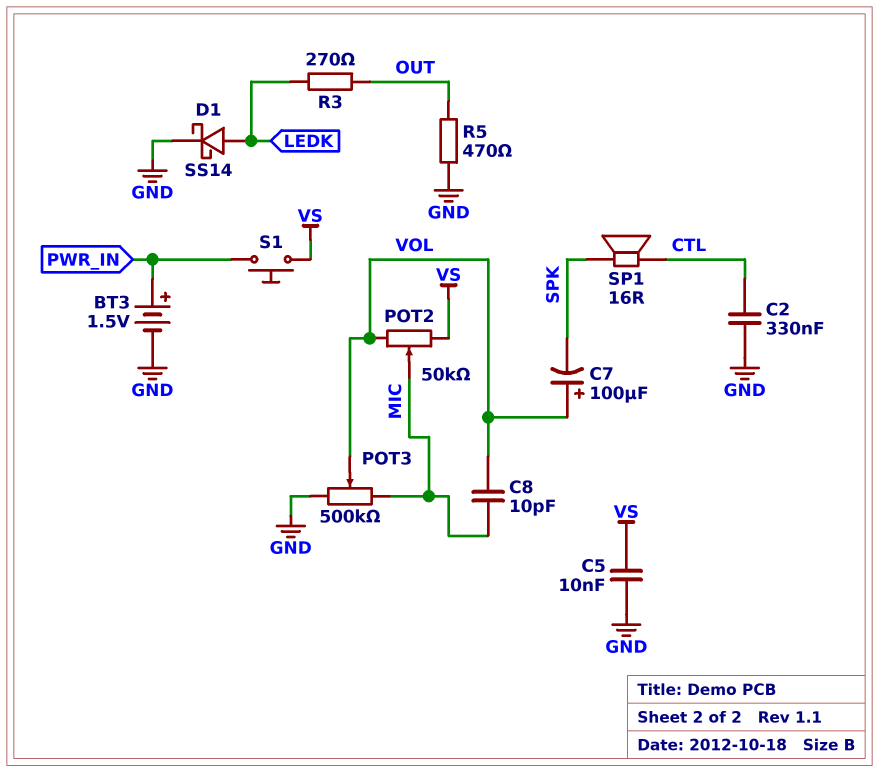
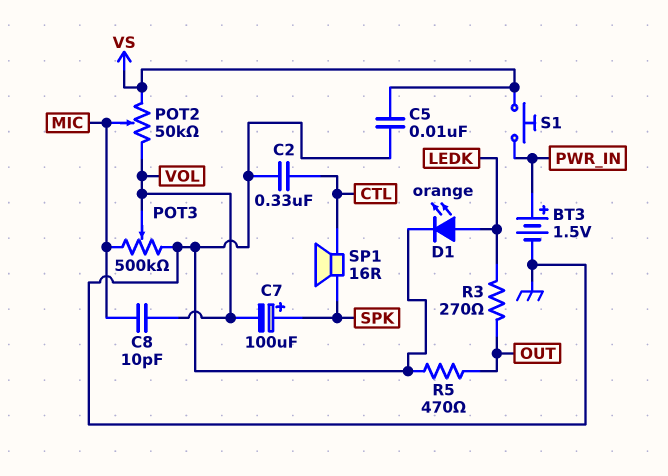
C7: 100uF (plus VOL, minus SPK) -> 100uF (plus SPK, minus VOL)
D1: schottky SS14 (A LEDK, K GND) -> LED orange (A LEDK, K GND)

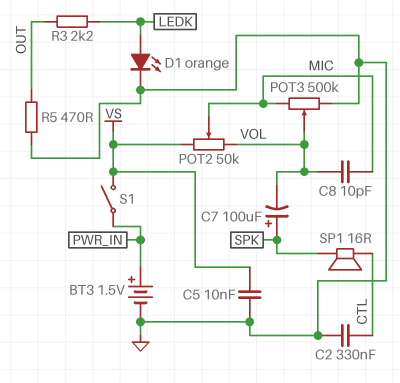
R3: 270 (LEDK, OUT) -> 2.2k (LEDK, OUT)
S1: button (PWR_IN, VS) -> switch (PWR_IN, VS)

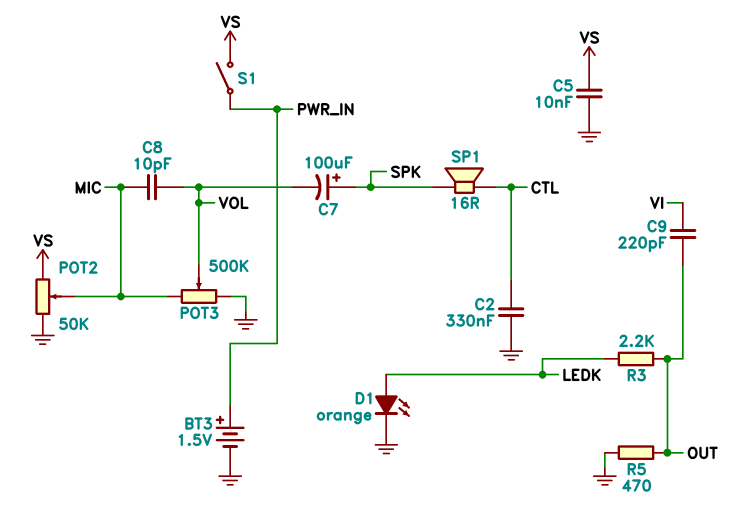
C9: none -> 220pF (OUT, VI)
POT2: 50k (VOL, VS, wiper MIC) -> 50k (GND, VS, wiper MIC)

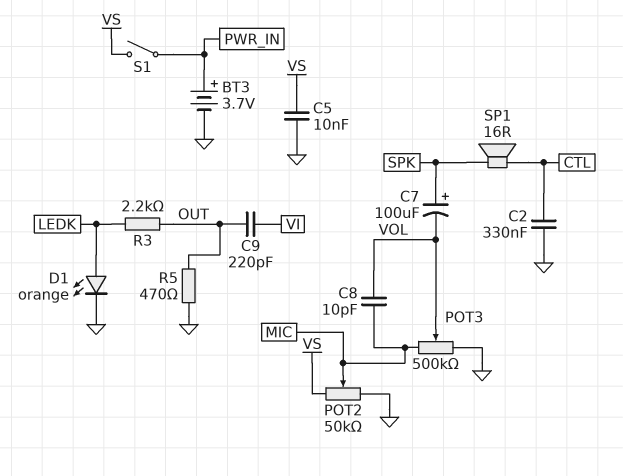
BT3: 1.5V (plus PWR_IN, minus GND) -> 3.7V (plus PWR_IN, minus GND)

